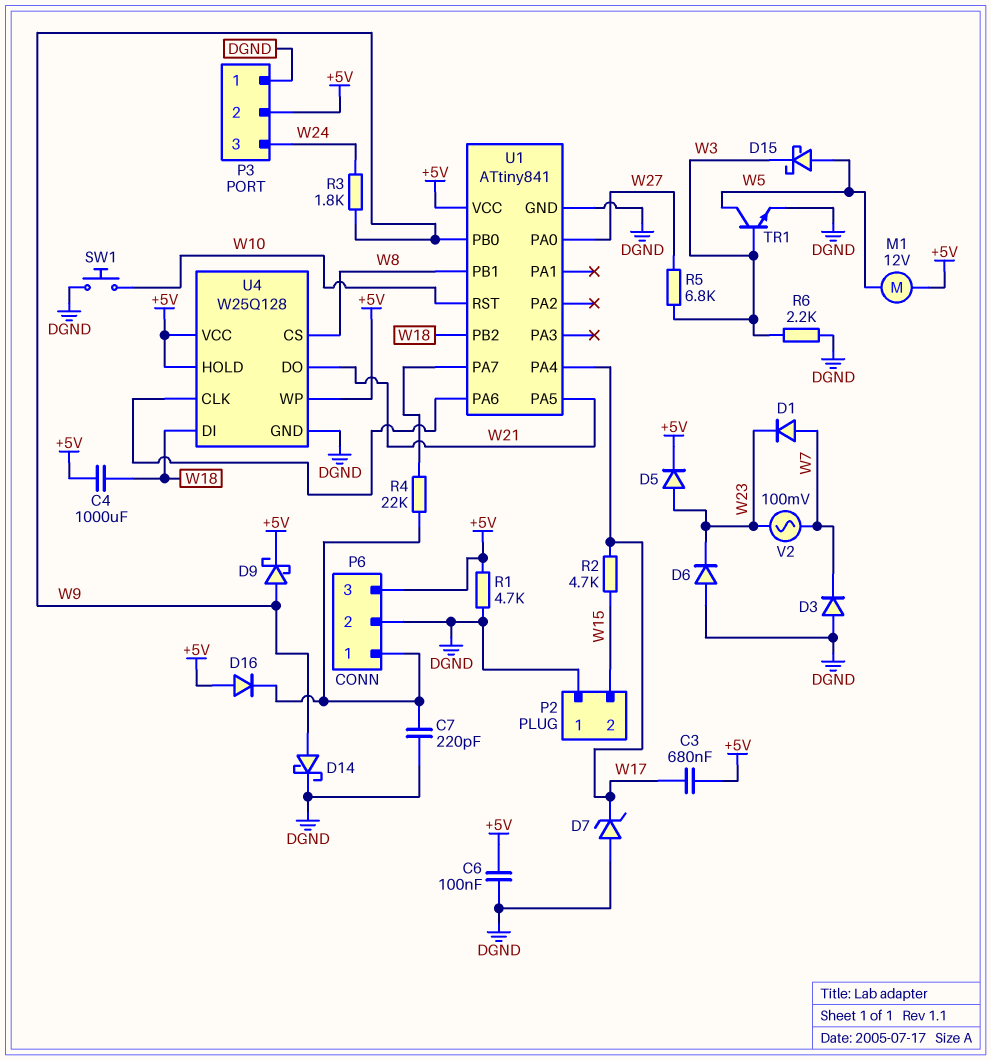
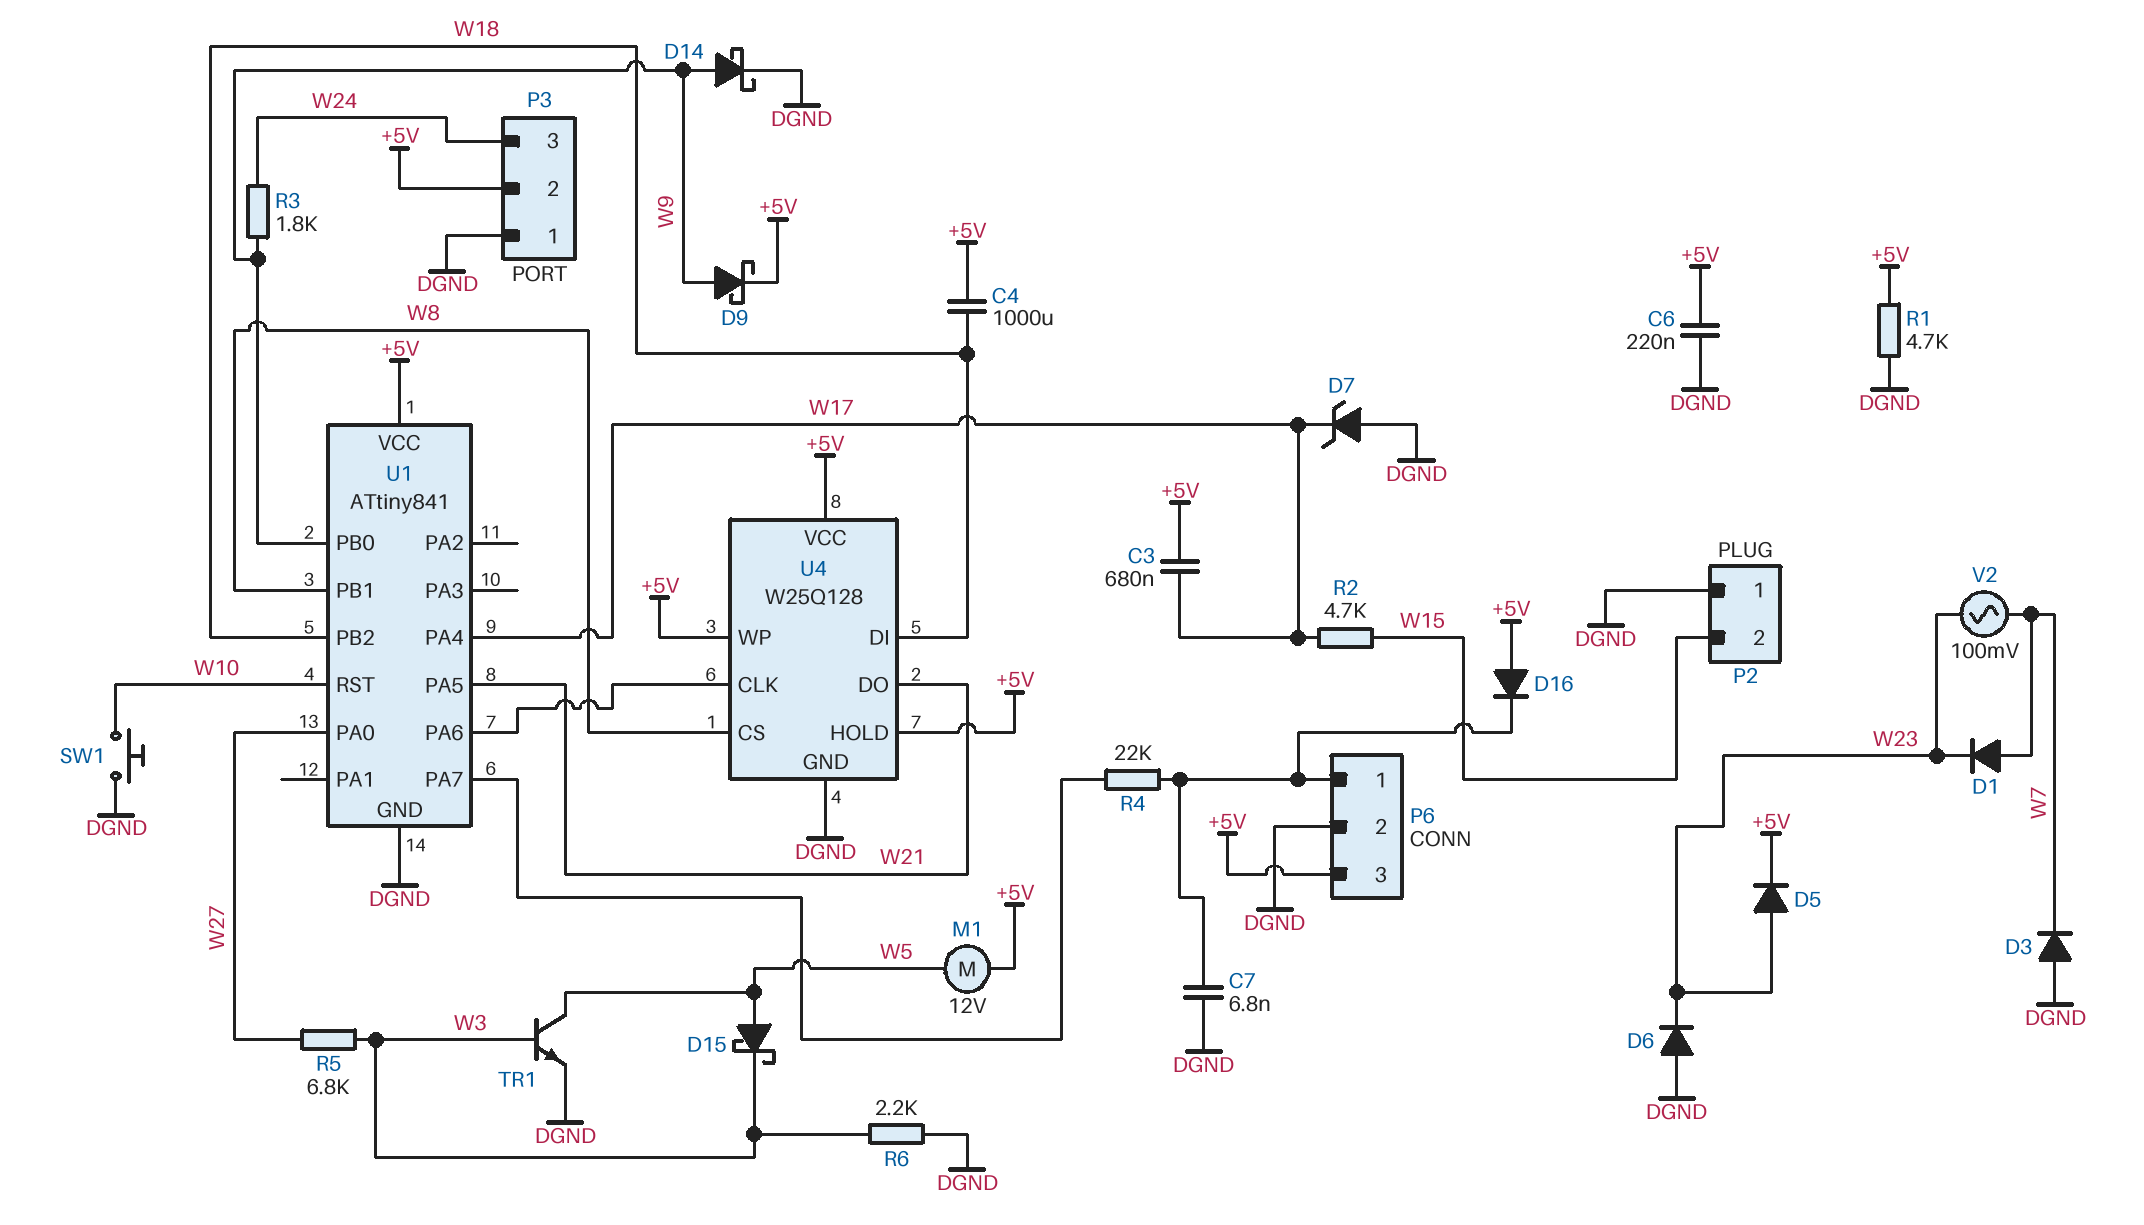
C6: 100nF (+5V, DGND) -> 220nF (+5V, DGND)
C7: 220pF (DGND, P6/1) -> 6.8nF (DGND, P6/1)

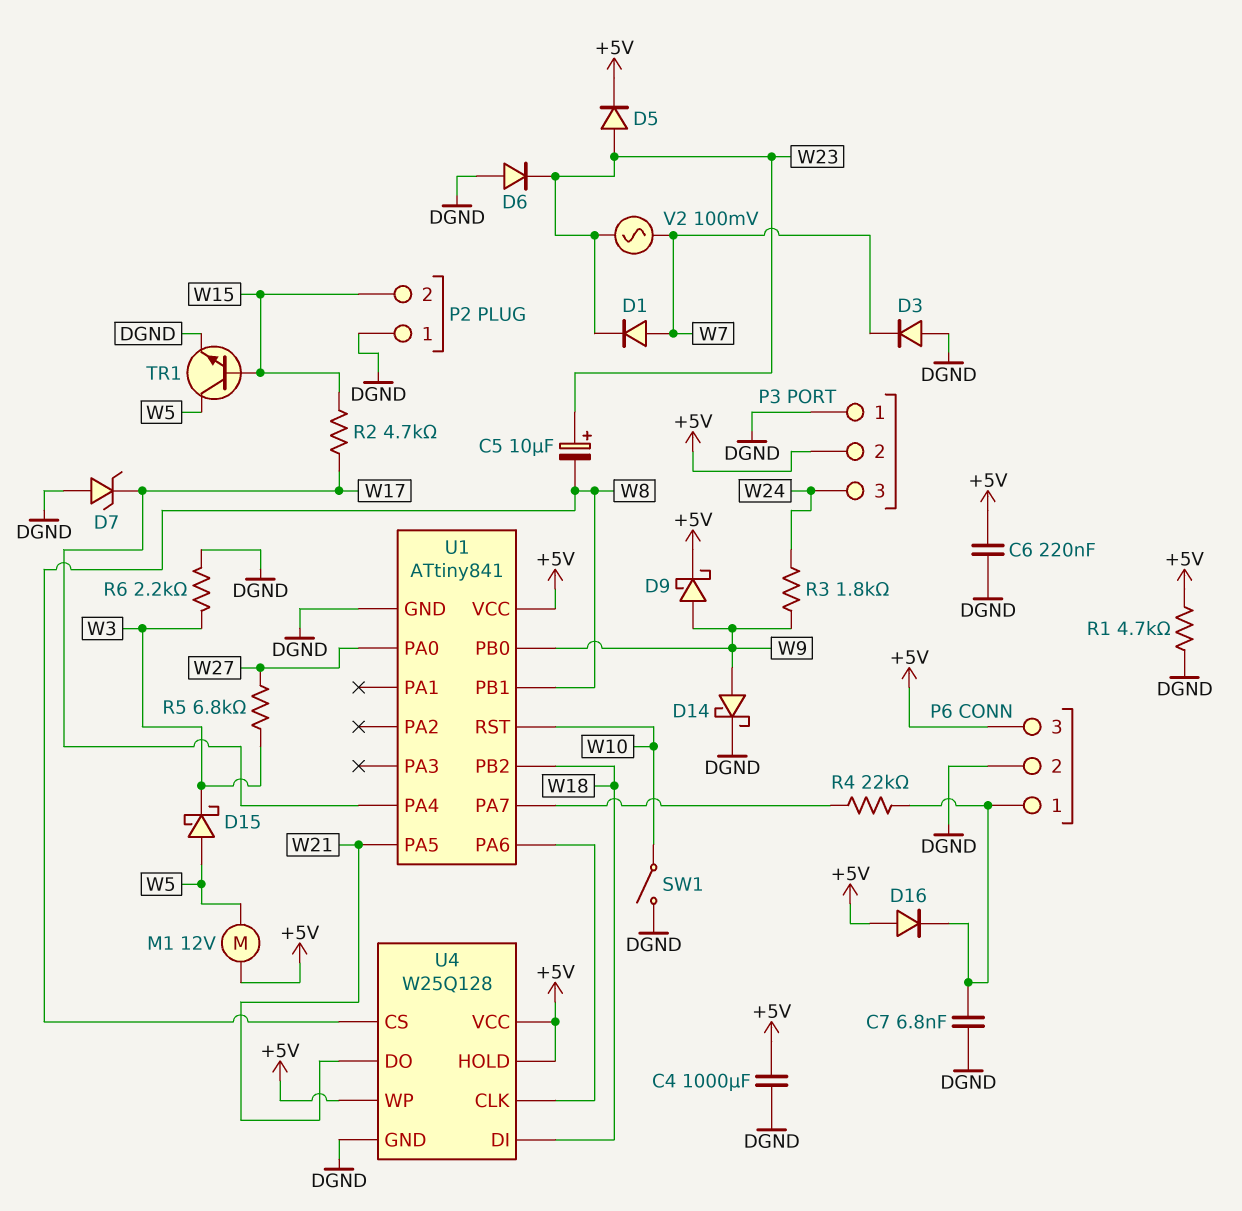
C3: 680nF (+5V, W17) -> none
C4: 1000uF (+5V, W18) -> 1000uF (+5V, DGND)
C5: none -> 10uF (plus W23, minus W8)
SW1: button (DGND, W10) -> switch (DGND, W10)
TR1: NPN (B W3, C W5, E DGND) -> NPN (B W15, C W5, E DGND)

